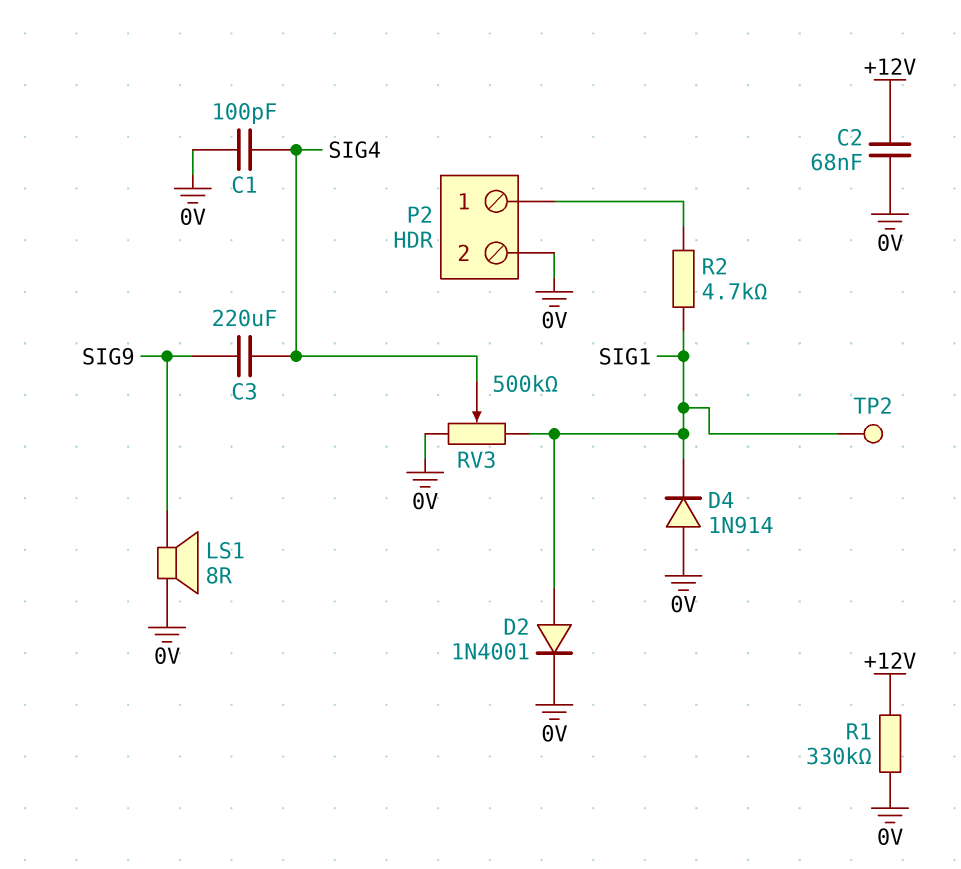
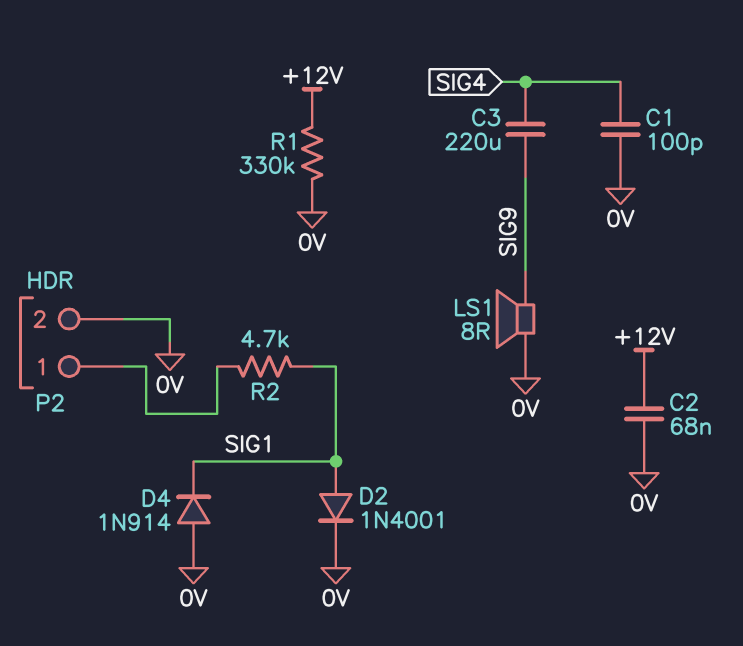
RV3: 500k (0V, SIG1, wiper SIG4) -> none
TP2: test point (SIG1) -> none

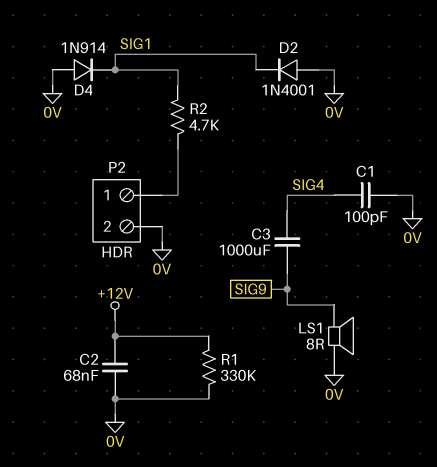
C3: 220uF (SIG4, SIG9) -> 1000uF (SIG4, SIG9)
D2: diode 1N4001 (A SIG1, K 0V) -> diode 1N4001 (A 0V, K SIG1)

